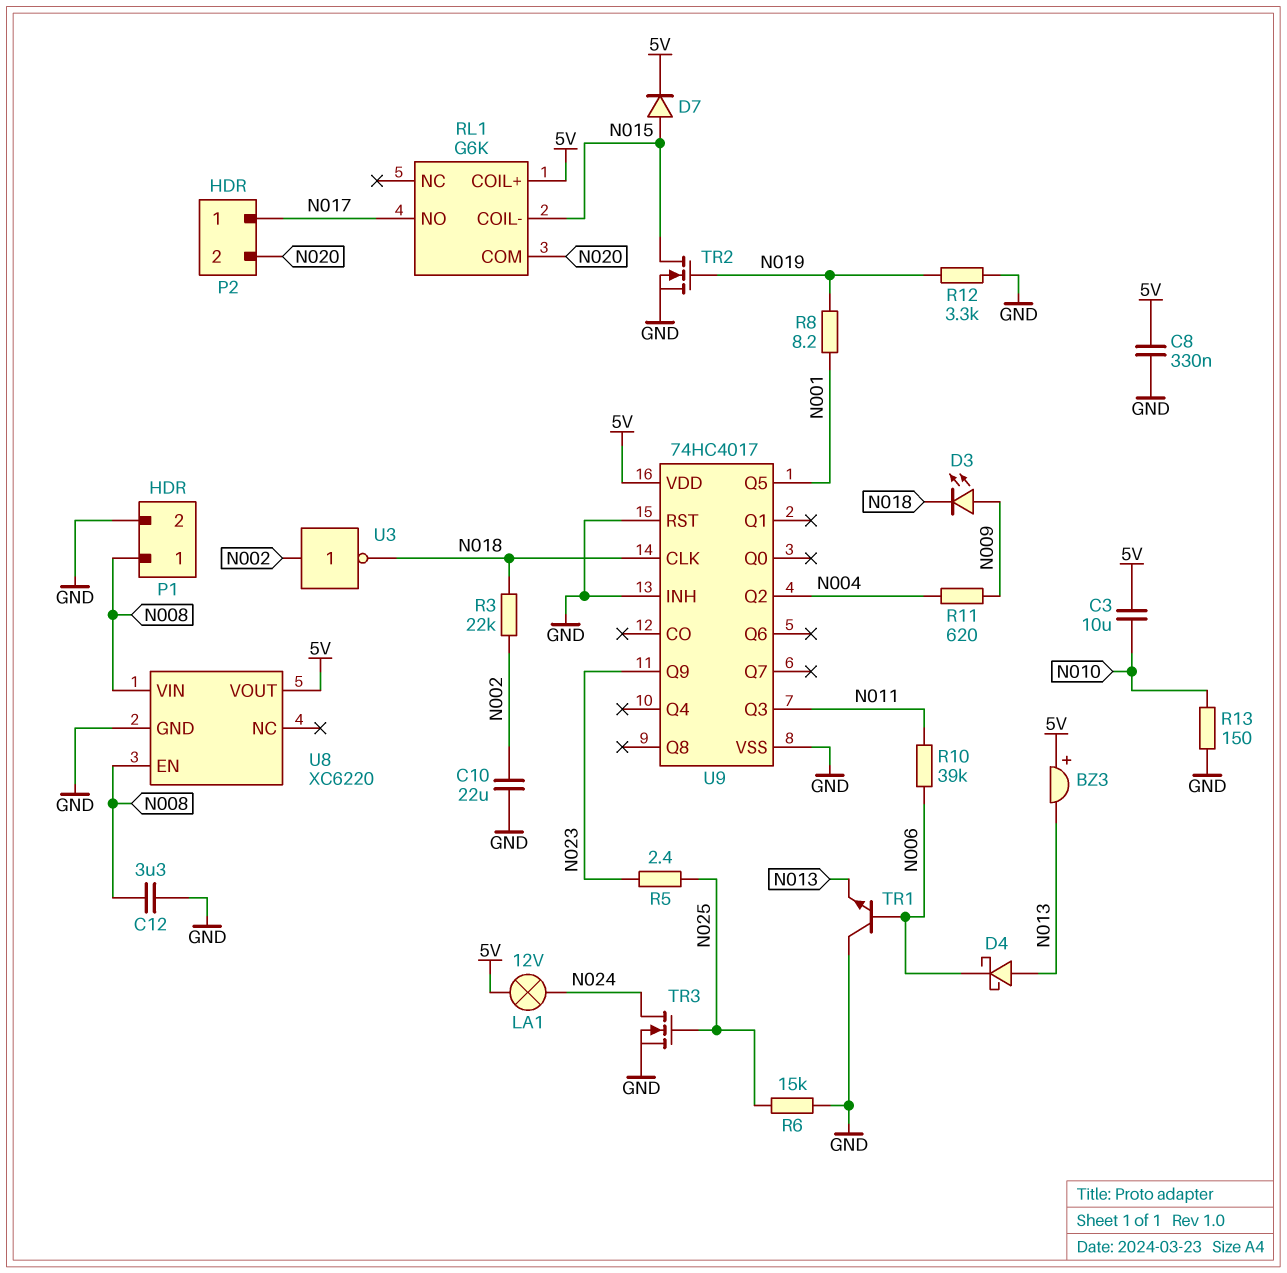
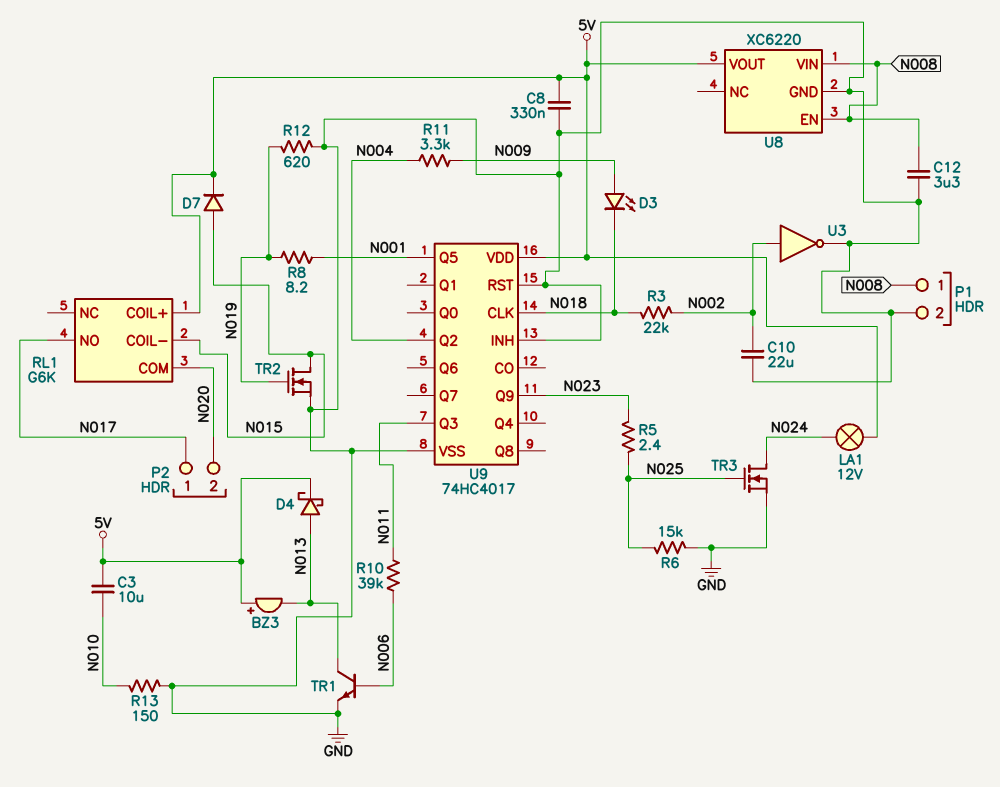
D4: schottky (A N013, K N006) -> schottky (A N013, K 5V)
R11: 620 (N004, N009) -> 3.3k (N004, N009)
R12: 3.3k (GND, N019) -> 620 (GND, N019)
TR1: NPN (B N006, C GND, E N013) -> NPN (B N006, C N013, E GND)
U3: NOT (in N002, out N018) -> NOT (in N002, out GND)

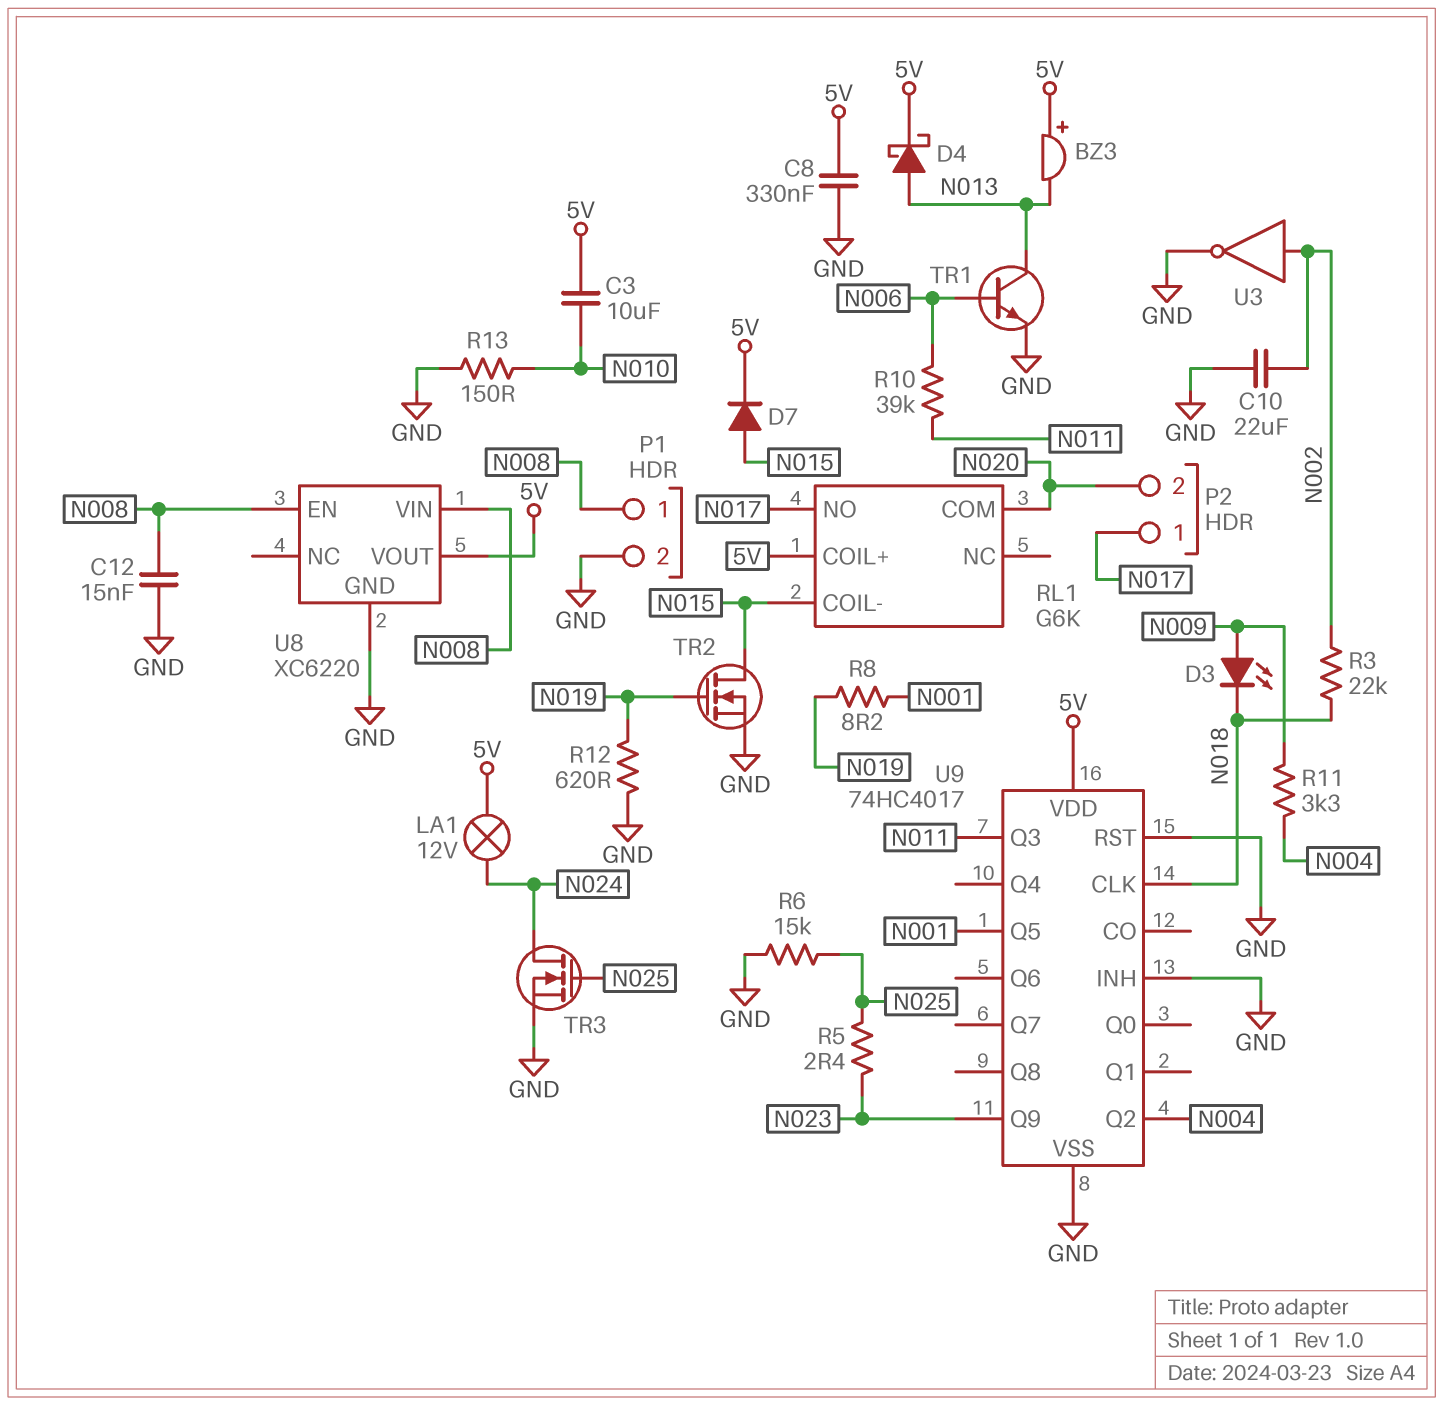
C12: 3.3uF (GND, N008) -> 15nF (GND, N008)

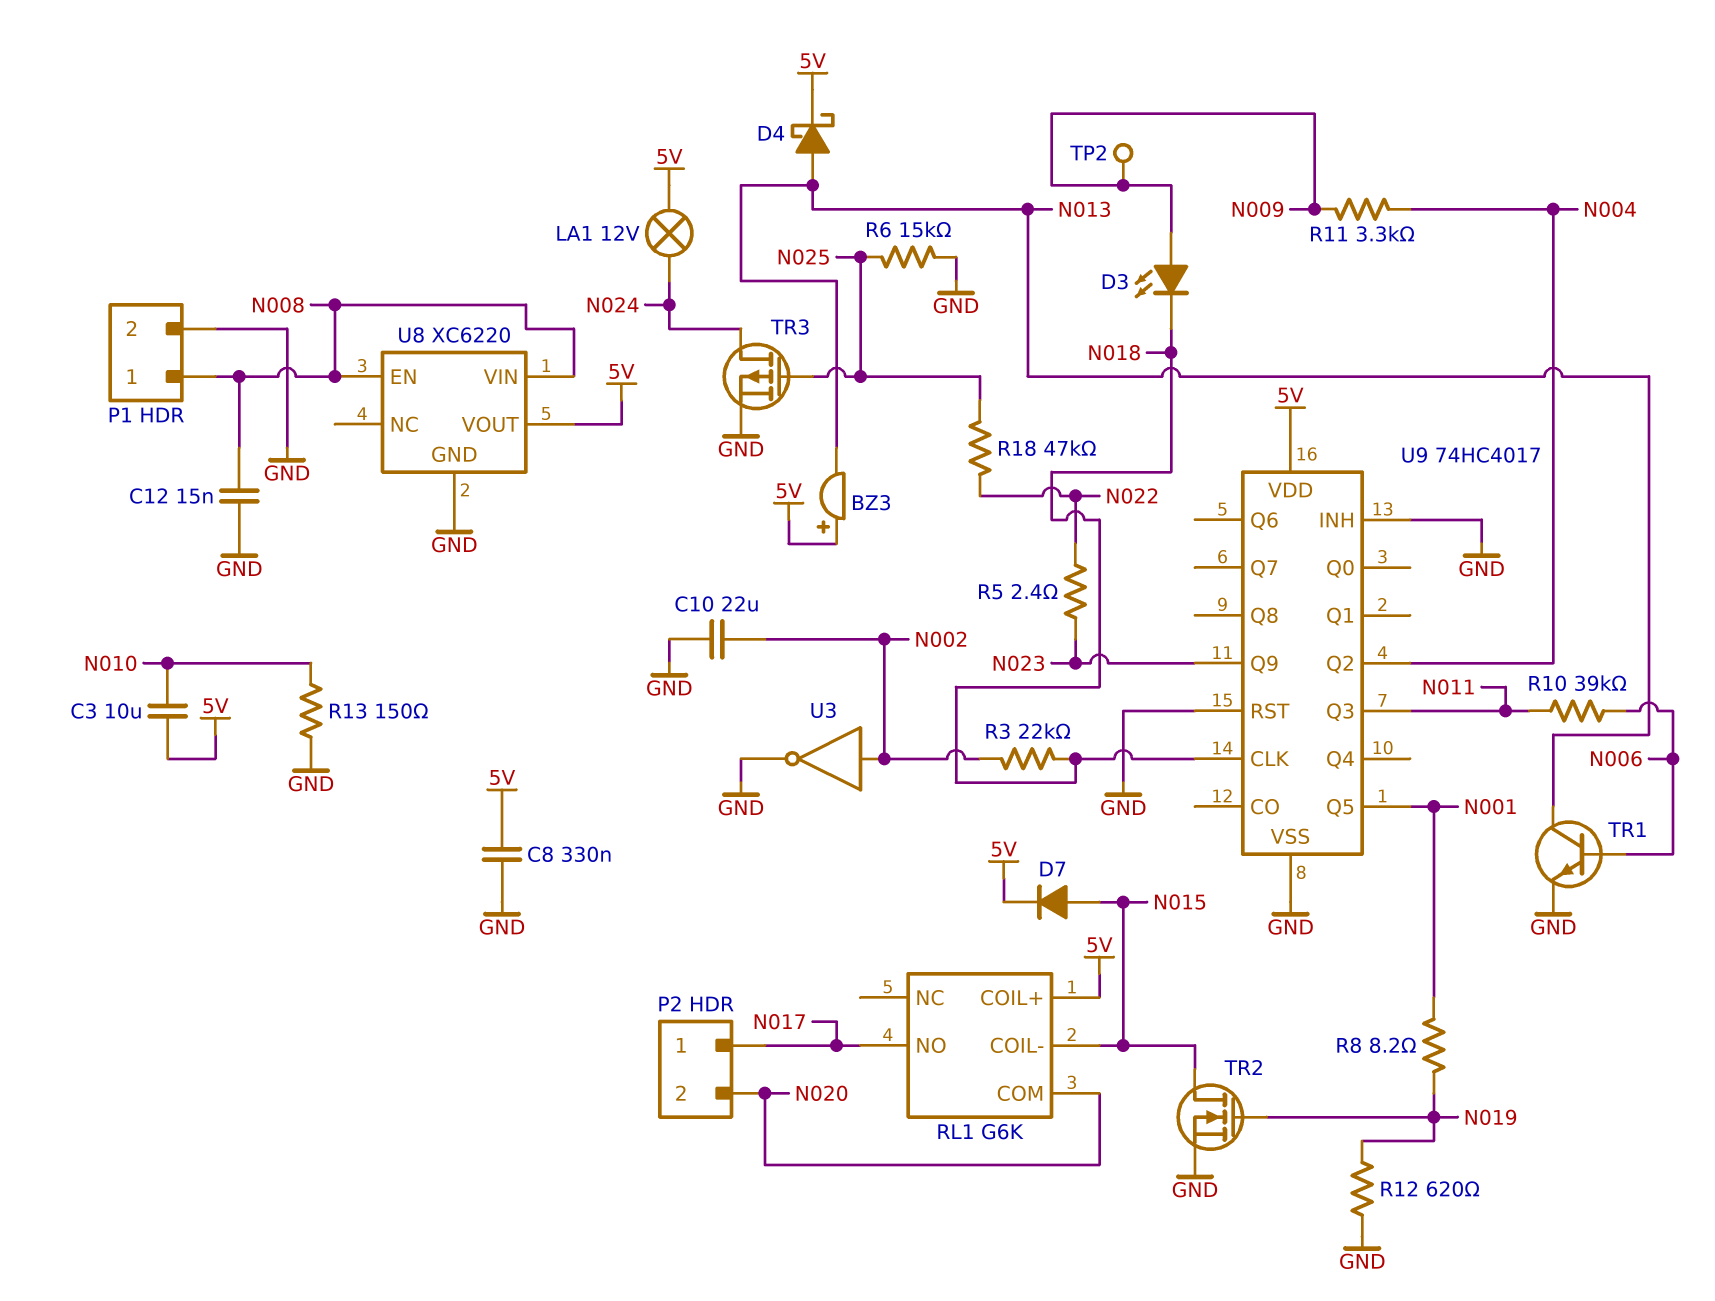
R5: 2.4 (N023, N025) -> 2.4 (N022, N023)
R18: none -> 47k (N022, N025)
TP2: none -> test point (N009)
TR3: NMOS (G N025, D N024, S GND) -> PMOS (G N025, D N024, S GND)

